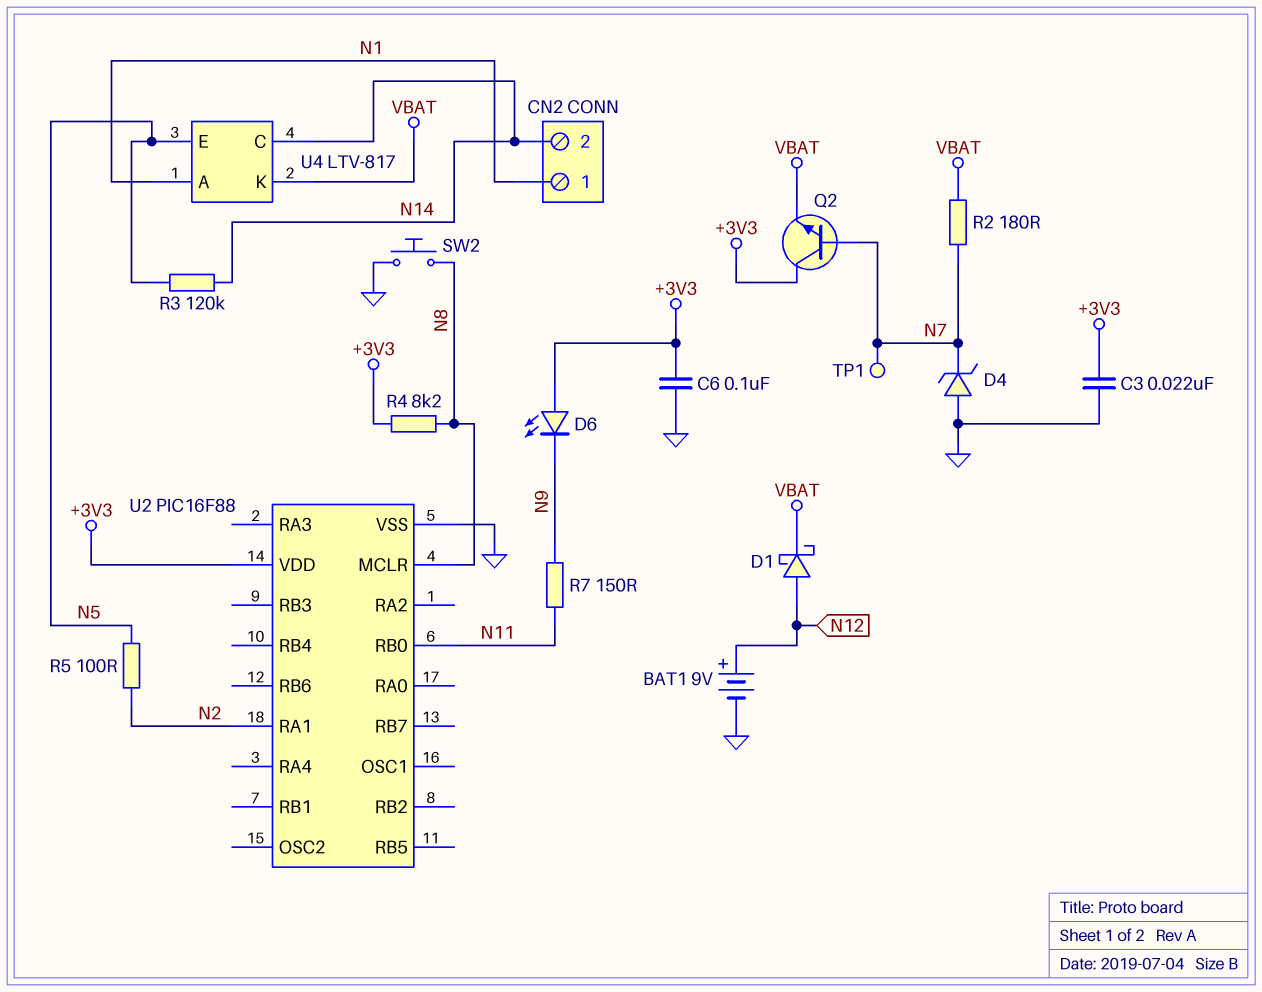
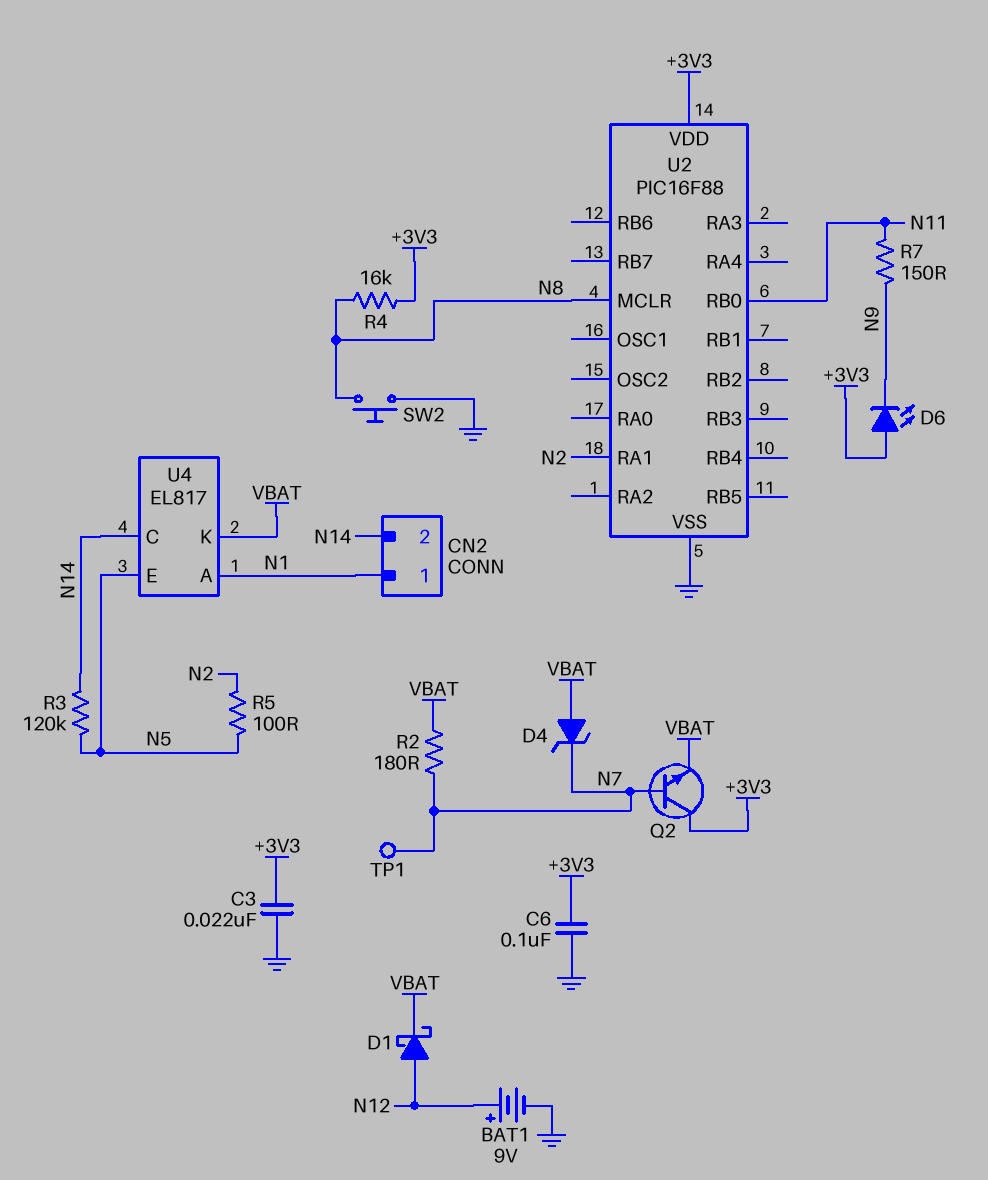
D4: zener (A GND, K N7) -> zener (A VBAT, K N7)
R4: 8.2k (+3V3, N8) -> 16k (+3V3, N8)
U4: LTV-817 -> EL817

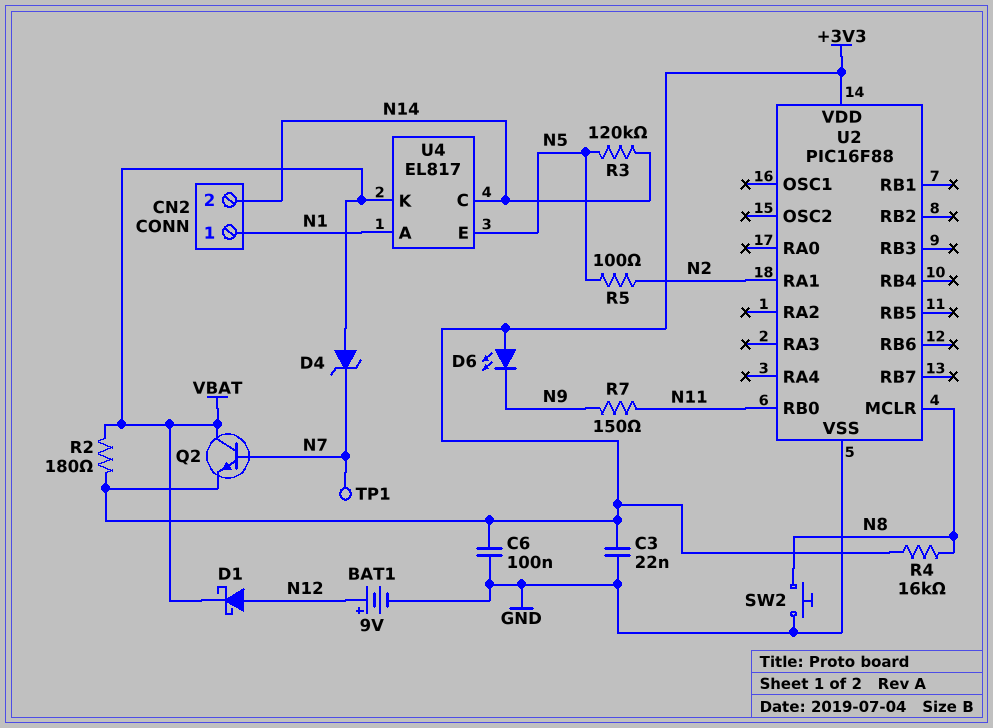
Q2: NPN (B N7, C +3V3, E VBAT) -> NPN (B N7, C VBAT, E +3V3)
R2: 180 (N7, VBAT) -> 180 (+3V3, VBAT)

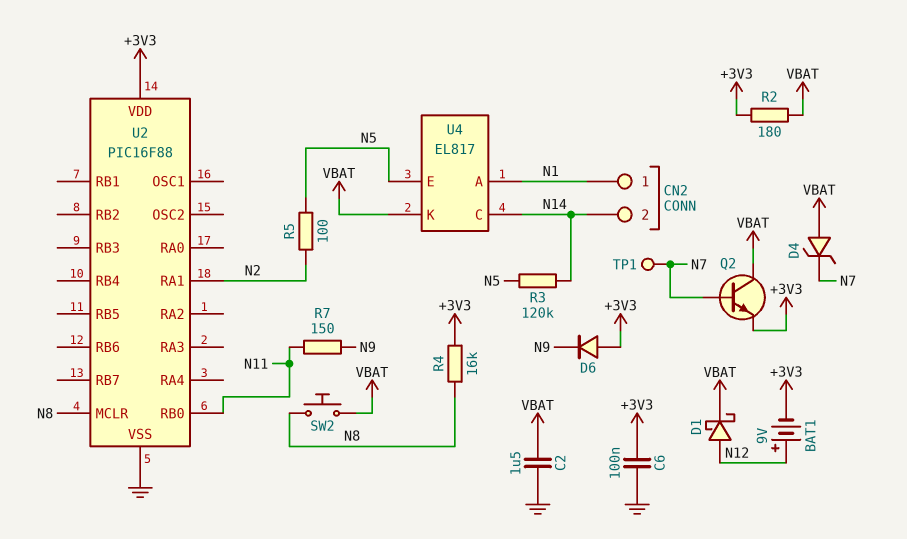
BAT1: 9V (plus N12, minus GND) -> 9V (plus N12, minus +3V3)
C2: none -> 1.5uF (GND, VBAT)
C3: 22nF (+3V3, GND) -> none
D6: LED (A +3V3, K N9) -> diode (A +3V3, K N9)
SW2: button (GND, N8) -> button (N8, VBAT)

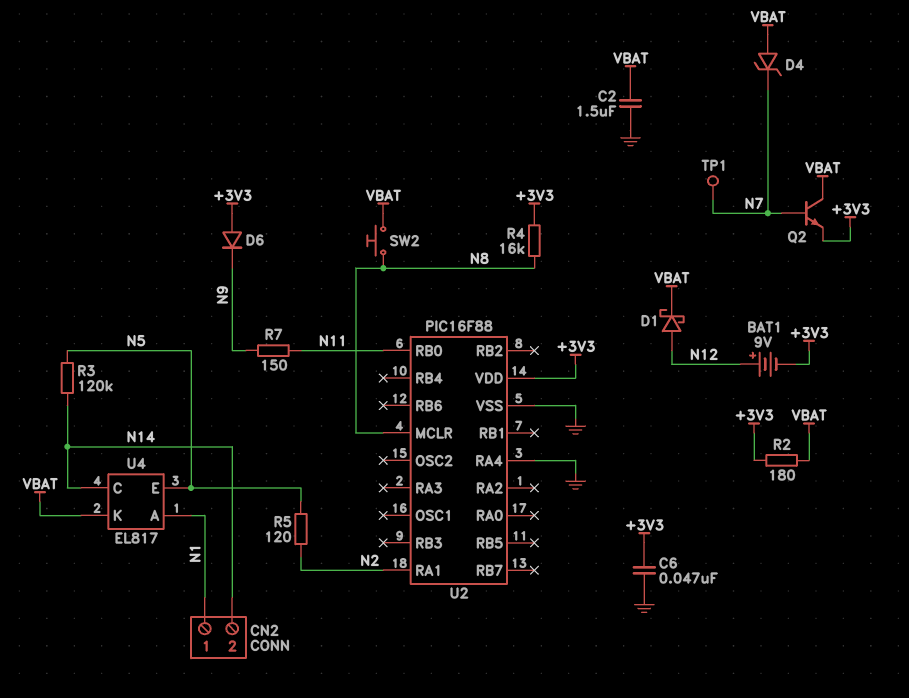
C6: 100nF (+3V3, GND) -> 47nF (+3V3, GND)
R5: 100 (N2, N5) -> 120 (N2, N5)
U2 pin RA4: none -> GND

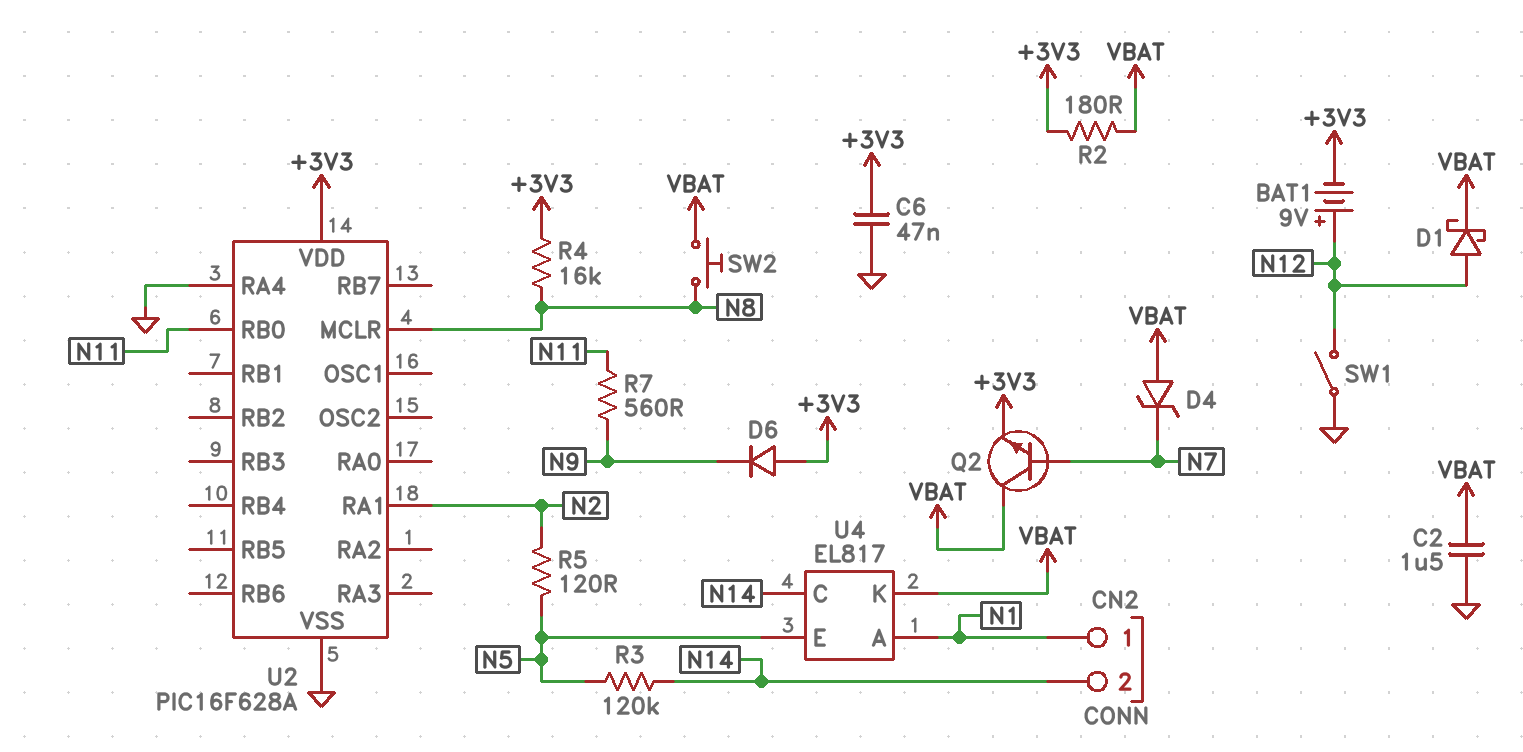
R7: 150 (N9, N11) -> 560 (N9, N11)
SW1: none -> switch (GND, N12)
TP1: test point (N7) -> none
U2: PIC16F88 -> PIC16F628A

